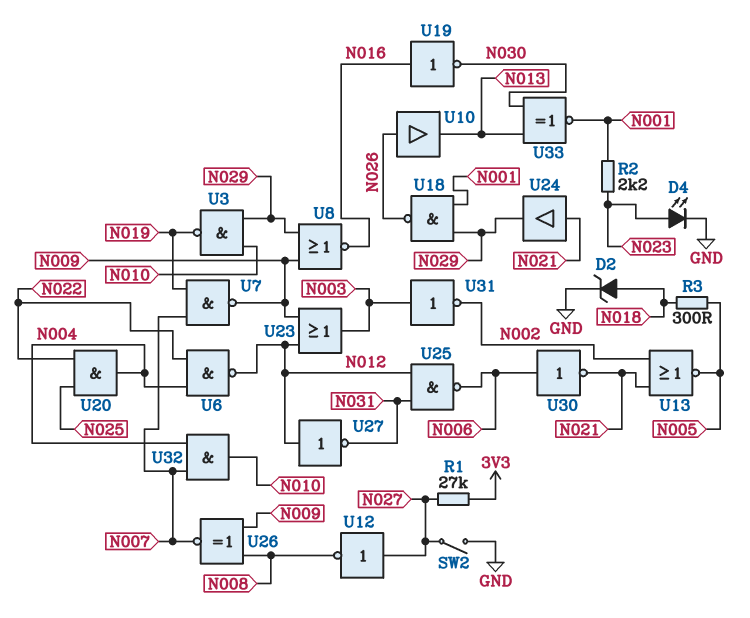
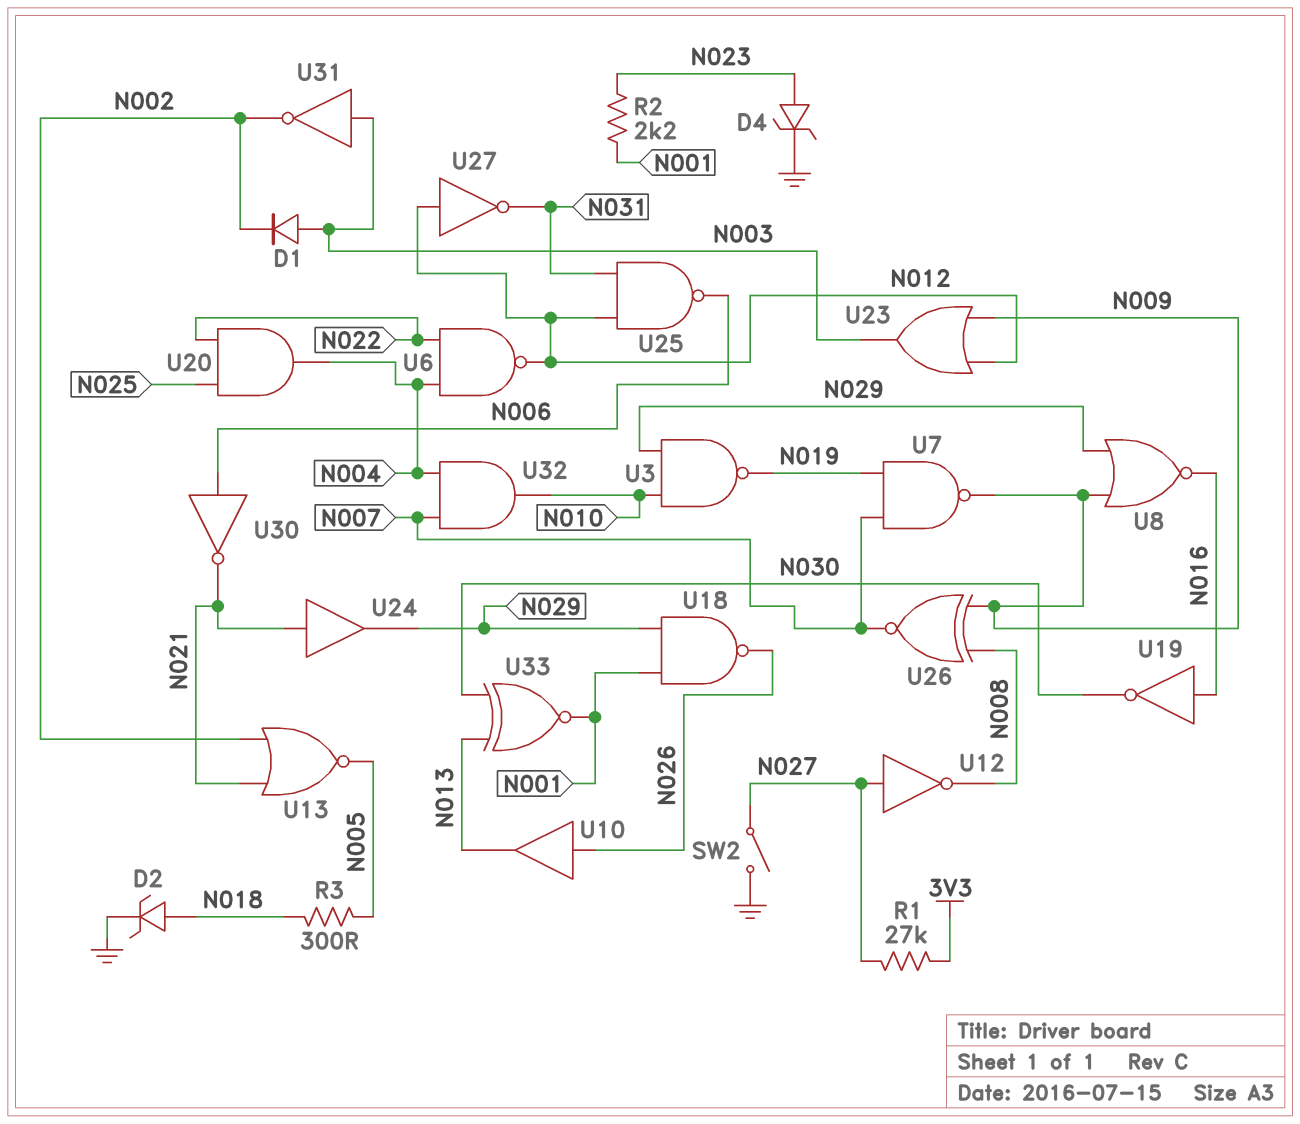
D1: none -> diode (A N003, K N002)
D4: LED (A N023, K GND) -> zener (A N023, K GND)

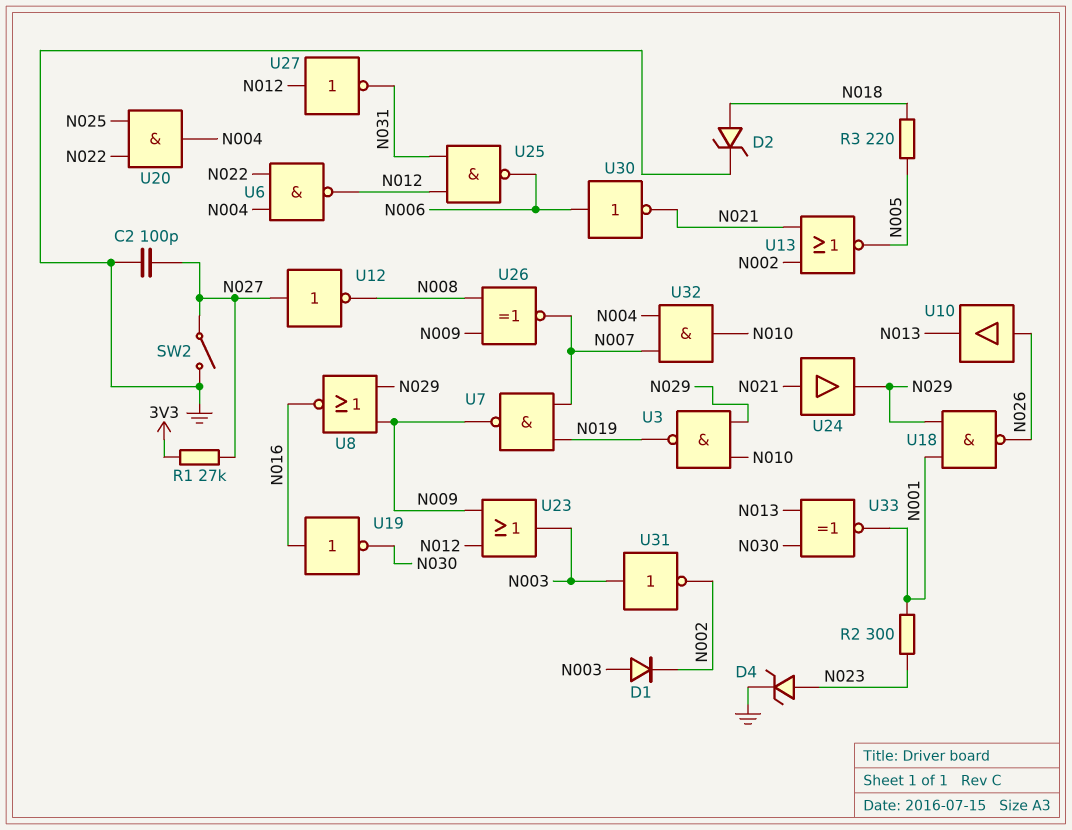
C2: none -> 100pF (GND, N027)
R2: 2.2k (N001, N023) -> 300 (N001, N023)
R3: 300 (N005, N018) -> 220 (N005, N018)

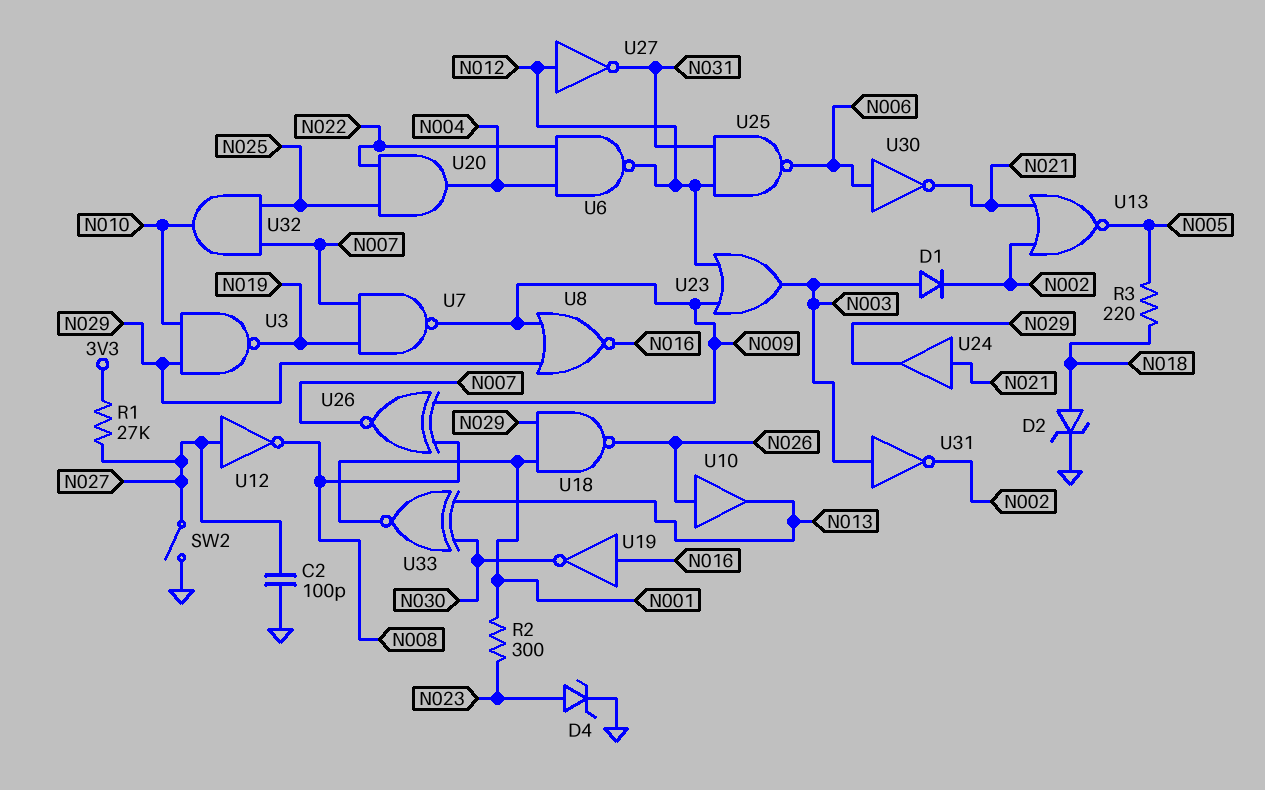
U32: AND (in N004, in N007, out N010) -> AND (in N007, in N025, out N010)

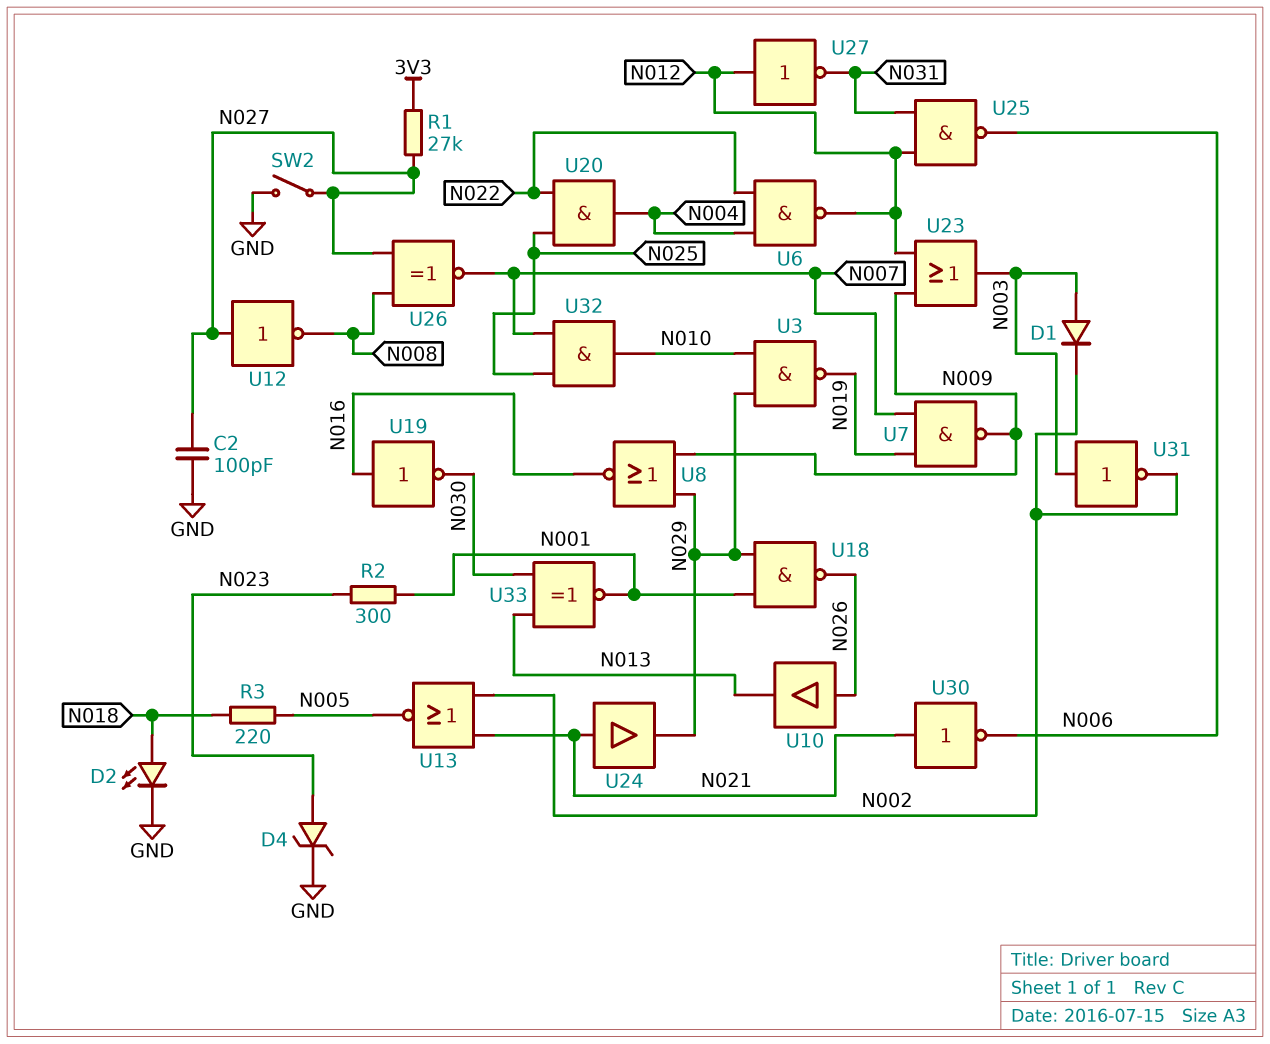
D2: zener (A N018, K GND) -> LED (A N018, K GND)
U26: XNOR (in N008, in N009, out N007) -> XNOR (in N008, in N027, out N007)
U30: NOT (in N006, out N021) -> NOT (in N021, out N006)

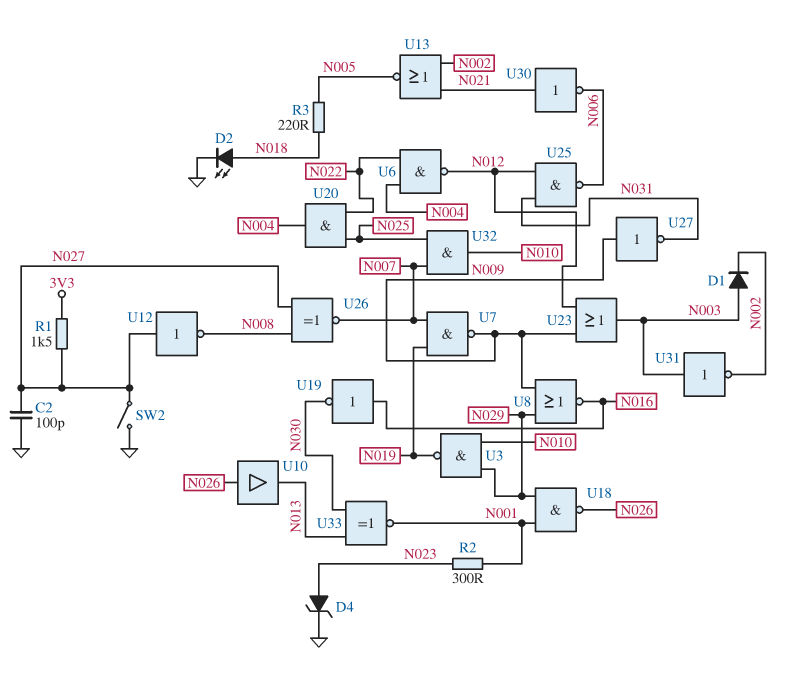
R1: 27k (3V3, N027) -> 1.5k (3V3, N027)
U24: buffer (in N021, out N029) -> none
U27: NOT (in N012, out N031) -> NOT (in N009, out N031)

